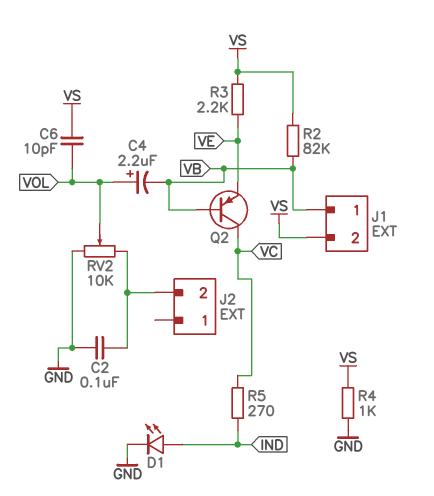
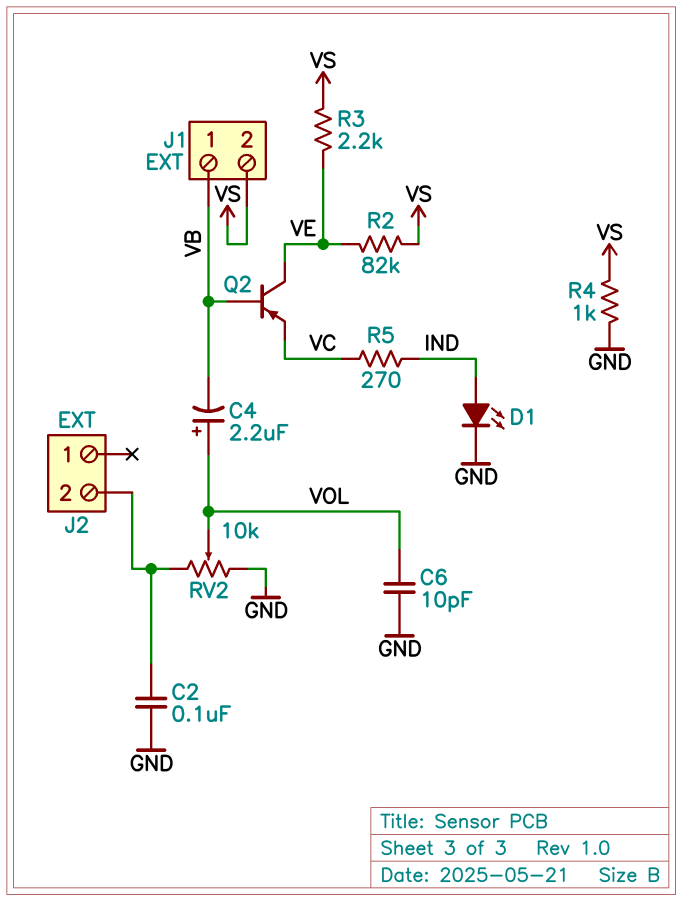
C6: 10pF (VOL, VS) -> 10pF (GND, VOL)
Q2: PNP (B VB, C VC, E VE) -> PNP (B VB, C VE, E VC)
R2: 82k (VB, VS) -> 82k (VE, VS)

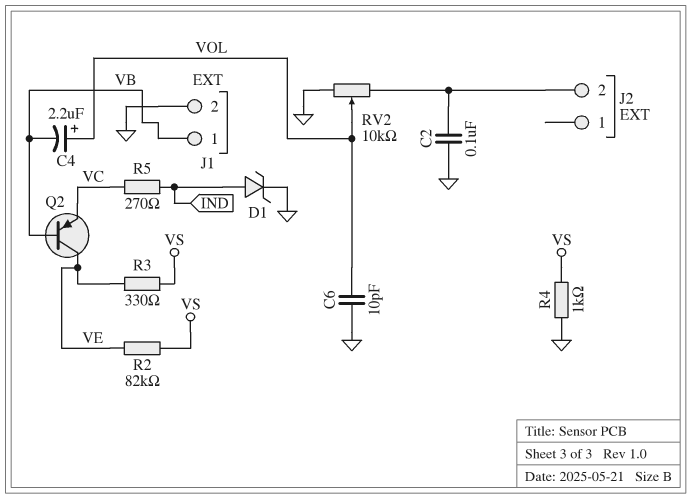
D1: LED (A IND, K GND) -> zener (A IND, K GND)
J1 pin 2: VS -> GND
R3: 2.2k (VE, VS) -> 330 (VE, VS)

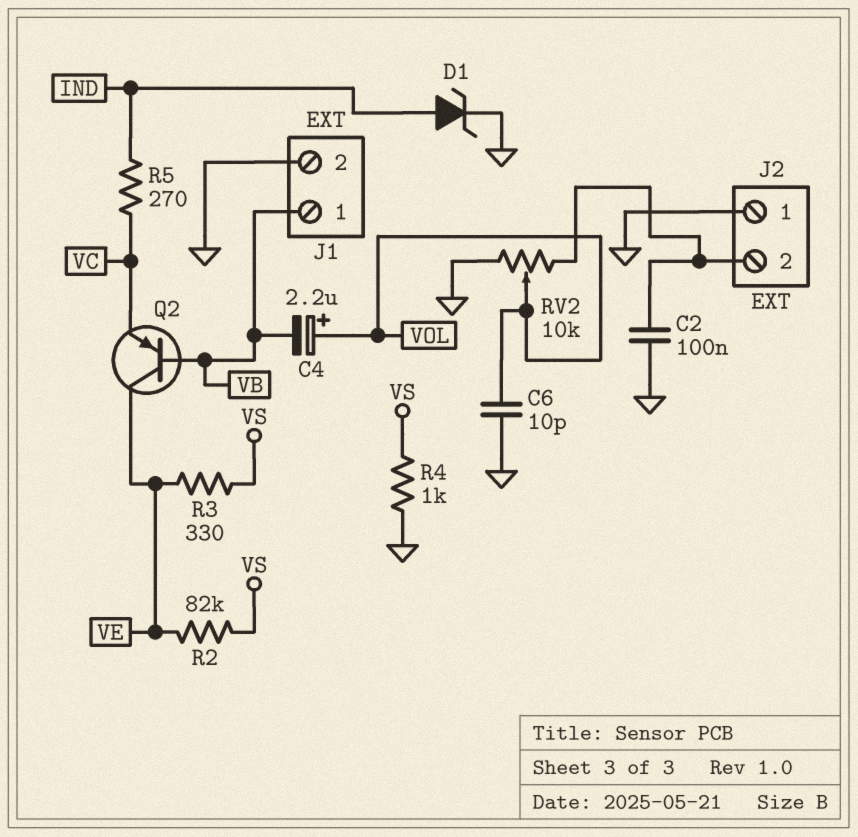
J2 pin 1: none -> GND

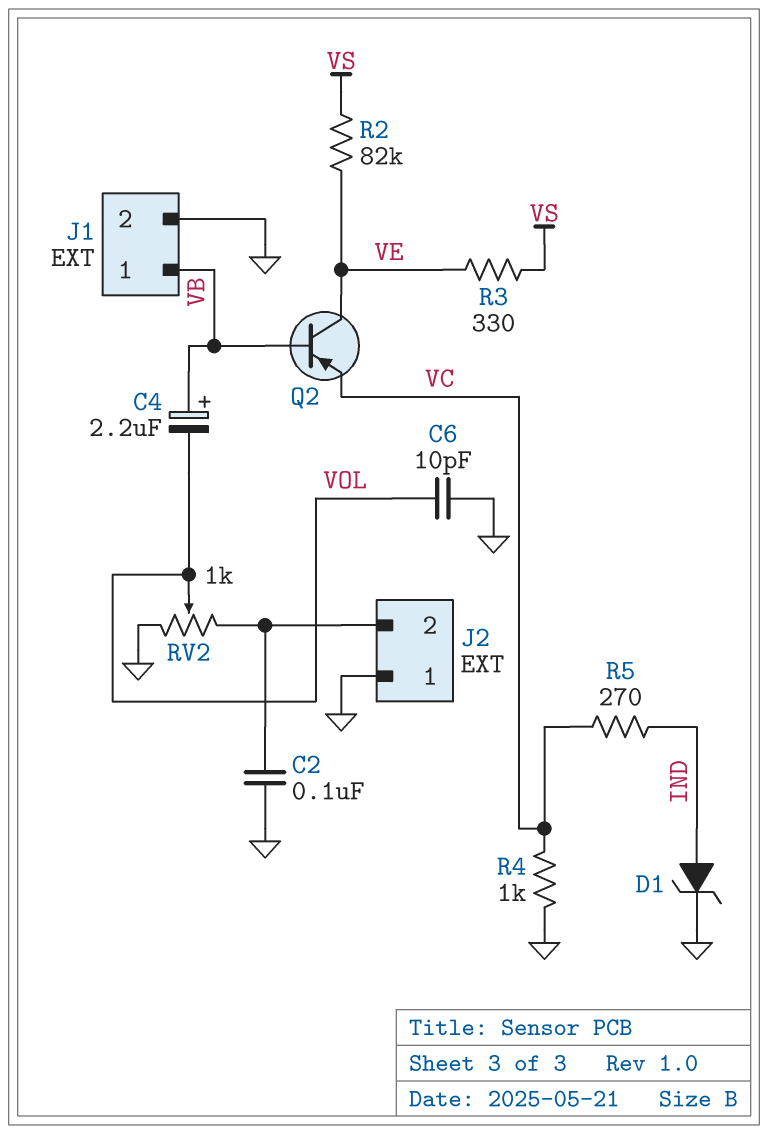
C4: 2.2uF (plus VOL, minus VB) -> 2.2uF (plus VB, minus VOL)
R4: 1k (GND, VS) -> 1k (GND, VC)
RV2: 10k (GND, J2/2, wiper VOL) -> 1k (GND, J2/2, wiper VOL)

